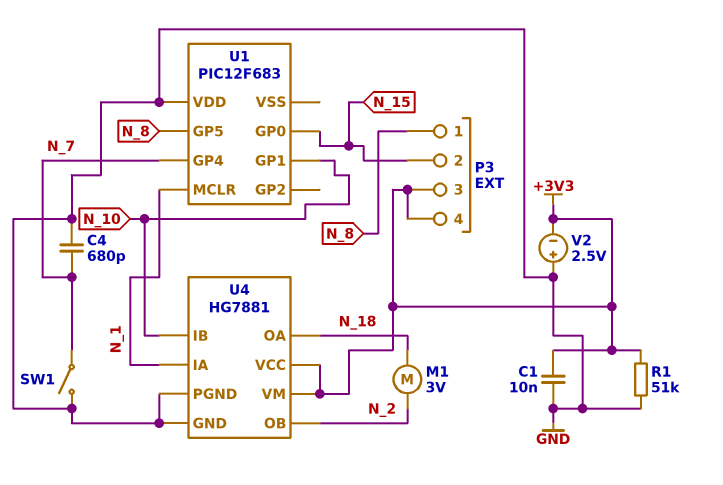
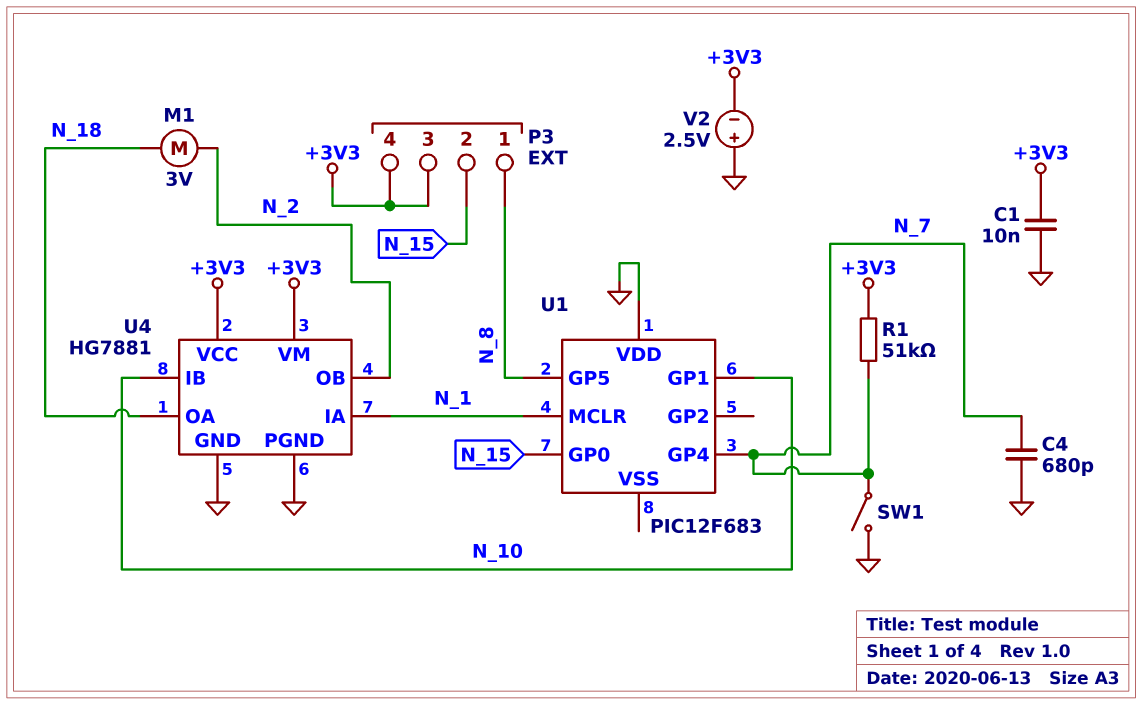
R1: 51k (+3V3, GND) -> 51k (+3V3, N_7)

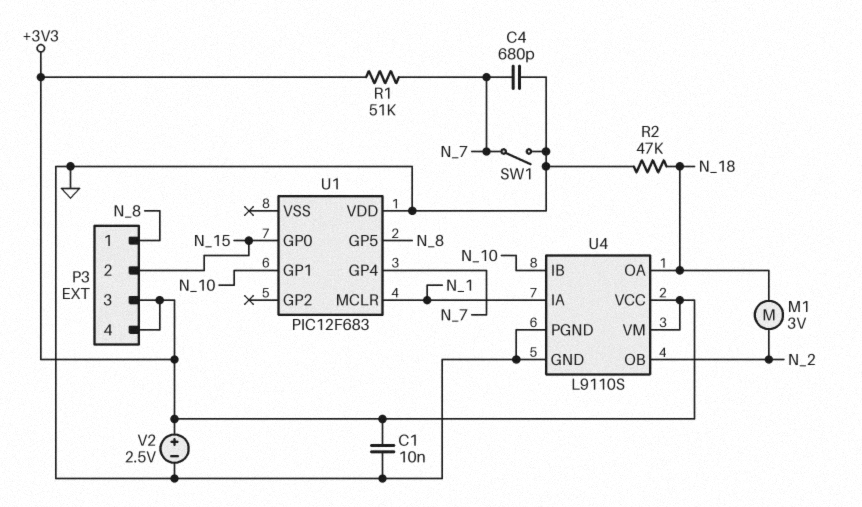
R2: none -> 47k (GND, N_18)
U4: HG7881 -> L9110S
V2: 2.5V (plus GND, minus +3V3) -> 2.5V (plus +3V3, minus GND)

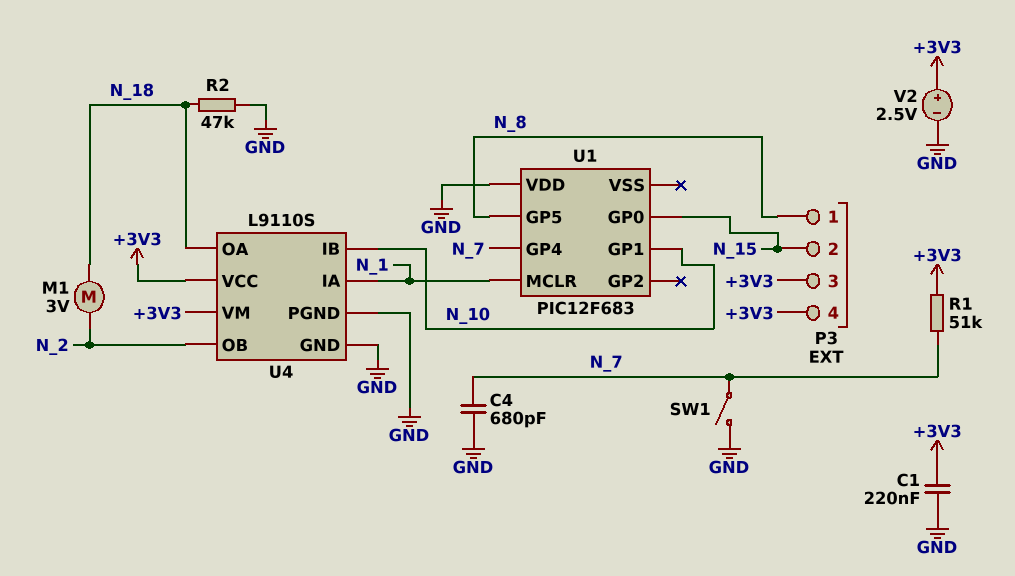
C1: 10nF (+3V3, GND) -> 220nF (+3V3, GND)

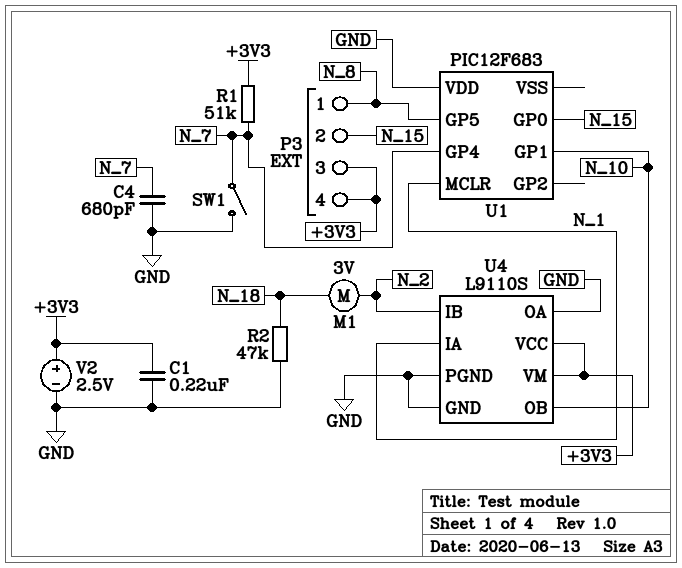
U4 pin IB: N_10 -> N_2
U4 pin OA: N_18 -> GND
U4 pin OB: N_2 -> N_10

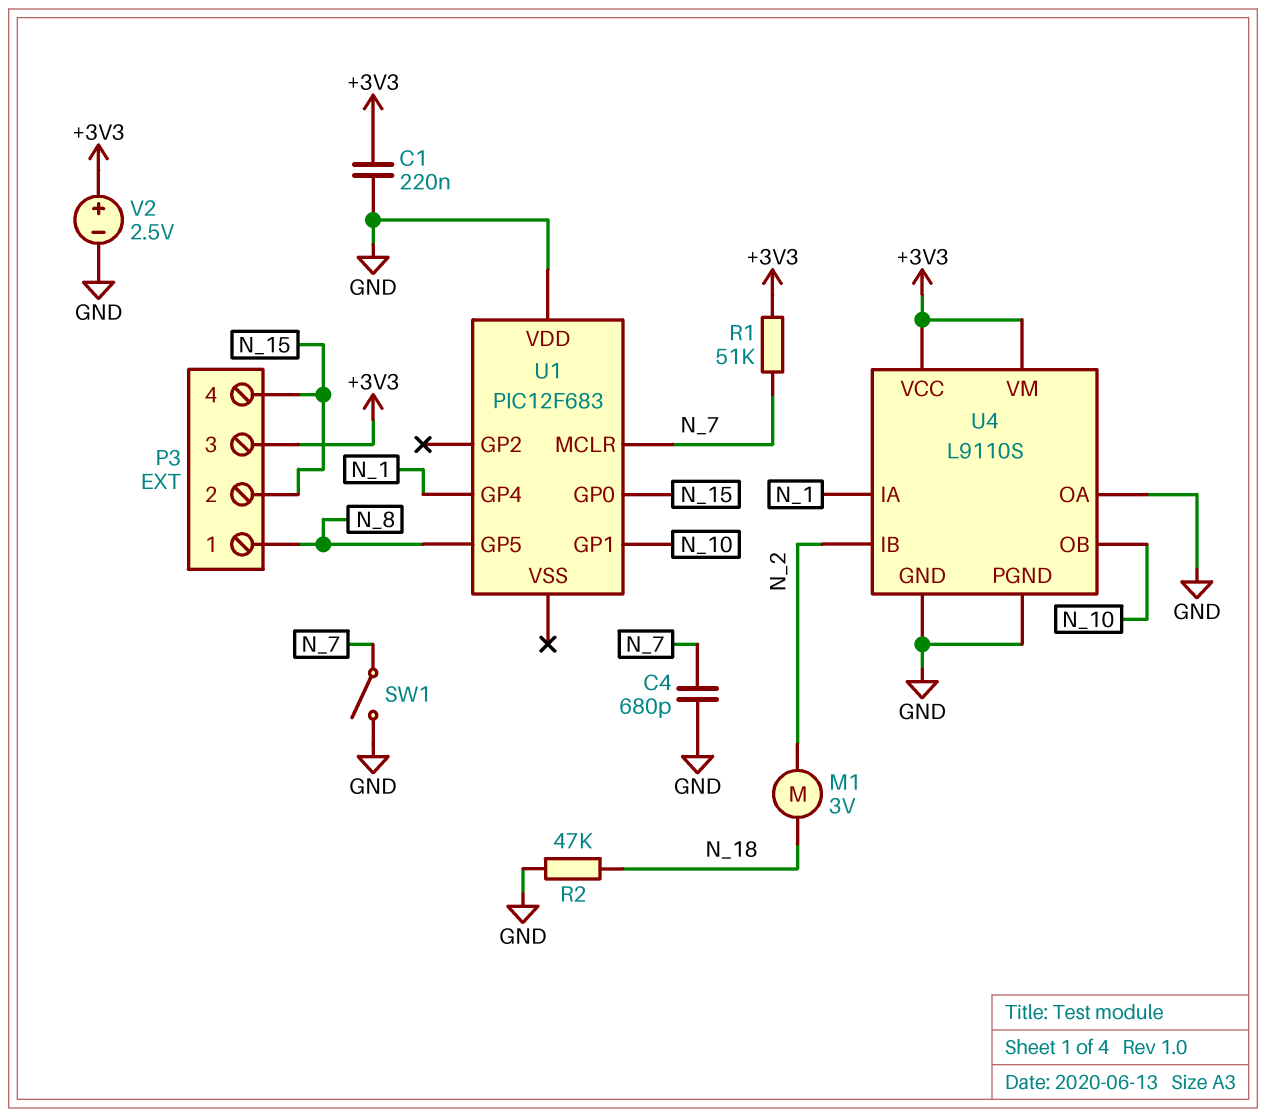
P3 pin 4: +3V3 -> N_15
U1 pin GP4: N_7 -> N_1
U1 pin MCLR: N_1 -> N_7

